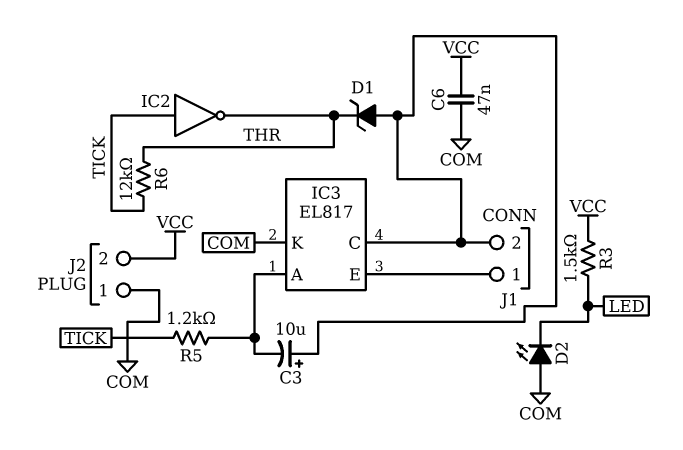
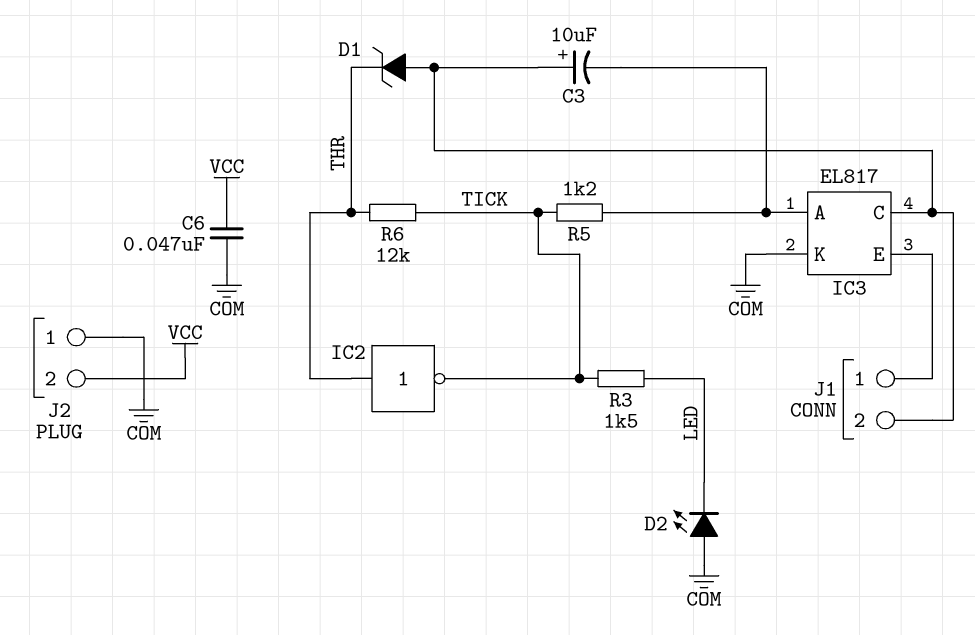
IC2: NOT (in TICK, out THR) -> NOT (in THR, out TICK)
R3: 1.5k (LED, VCC) -> 1.5k (LED, TICK)

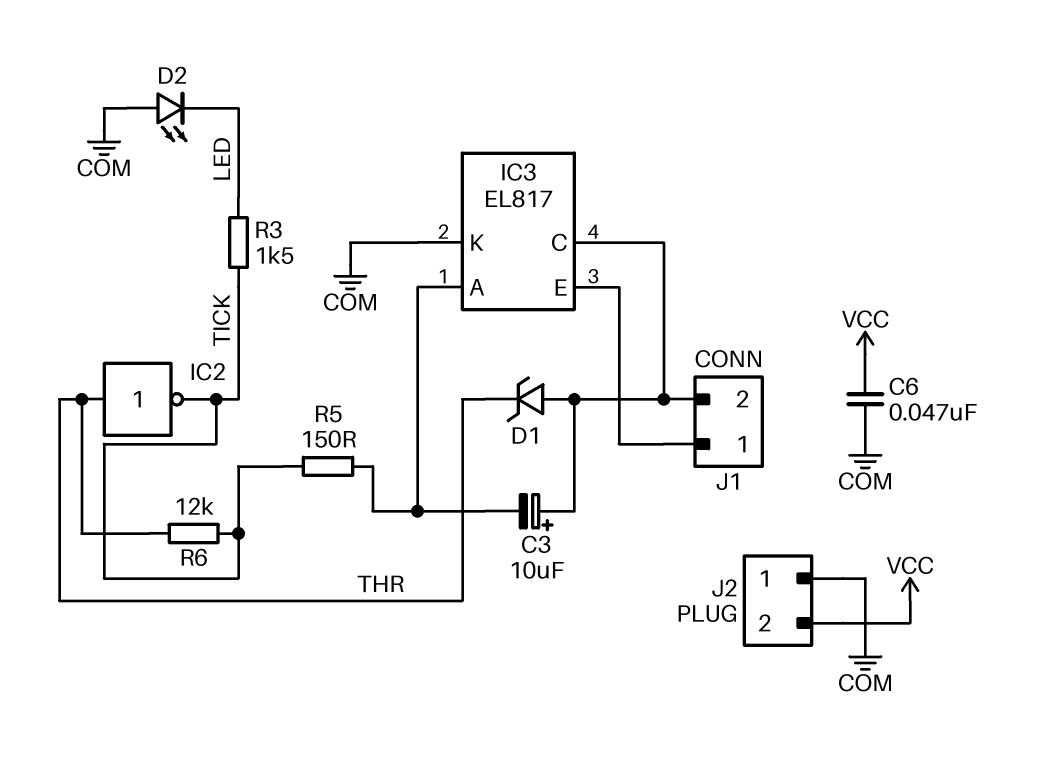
R5: 1.2k (IC3/A, TICK) -> 150 (IC3/A, TICK)

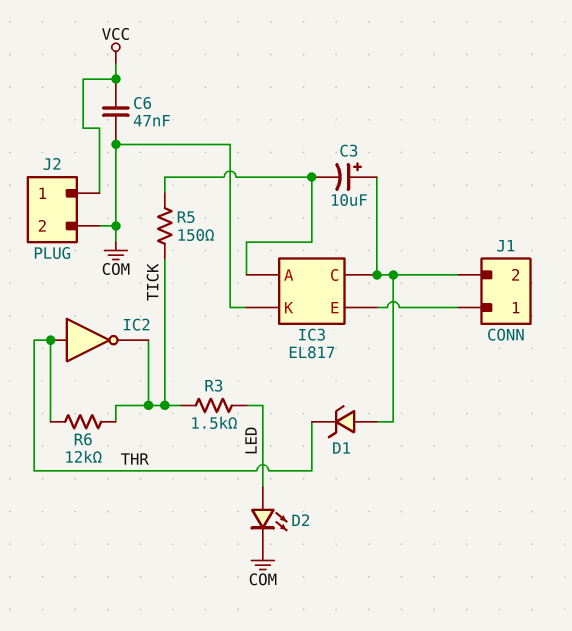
D2: LED (A COM, K LED) -> LED (A LED, K COM)
J2 pin 1: COM -> VCC
J2 pin 2: VCC -> COM

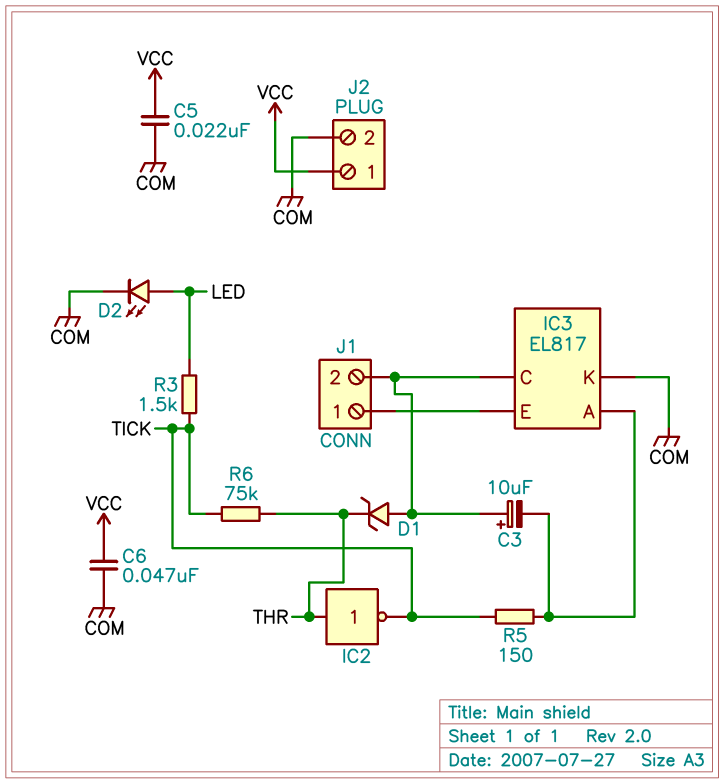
C5: none -> 22nF (COM, VCC)
R6: 12k (THR, TICK) -> 75k (THR, TICK)

